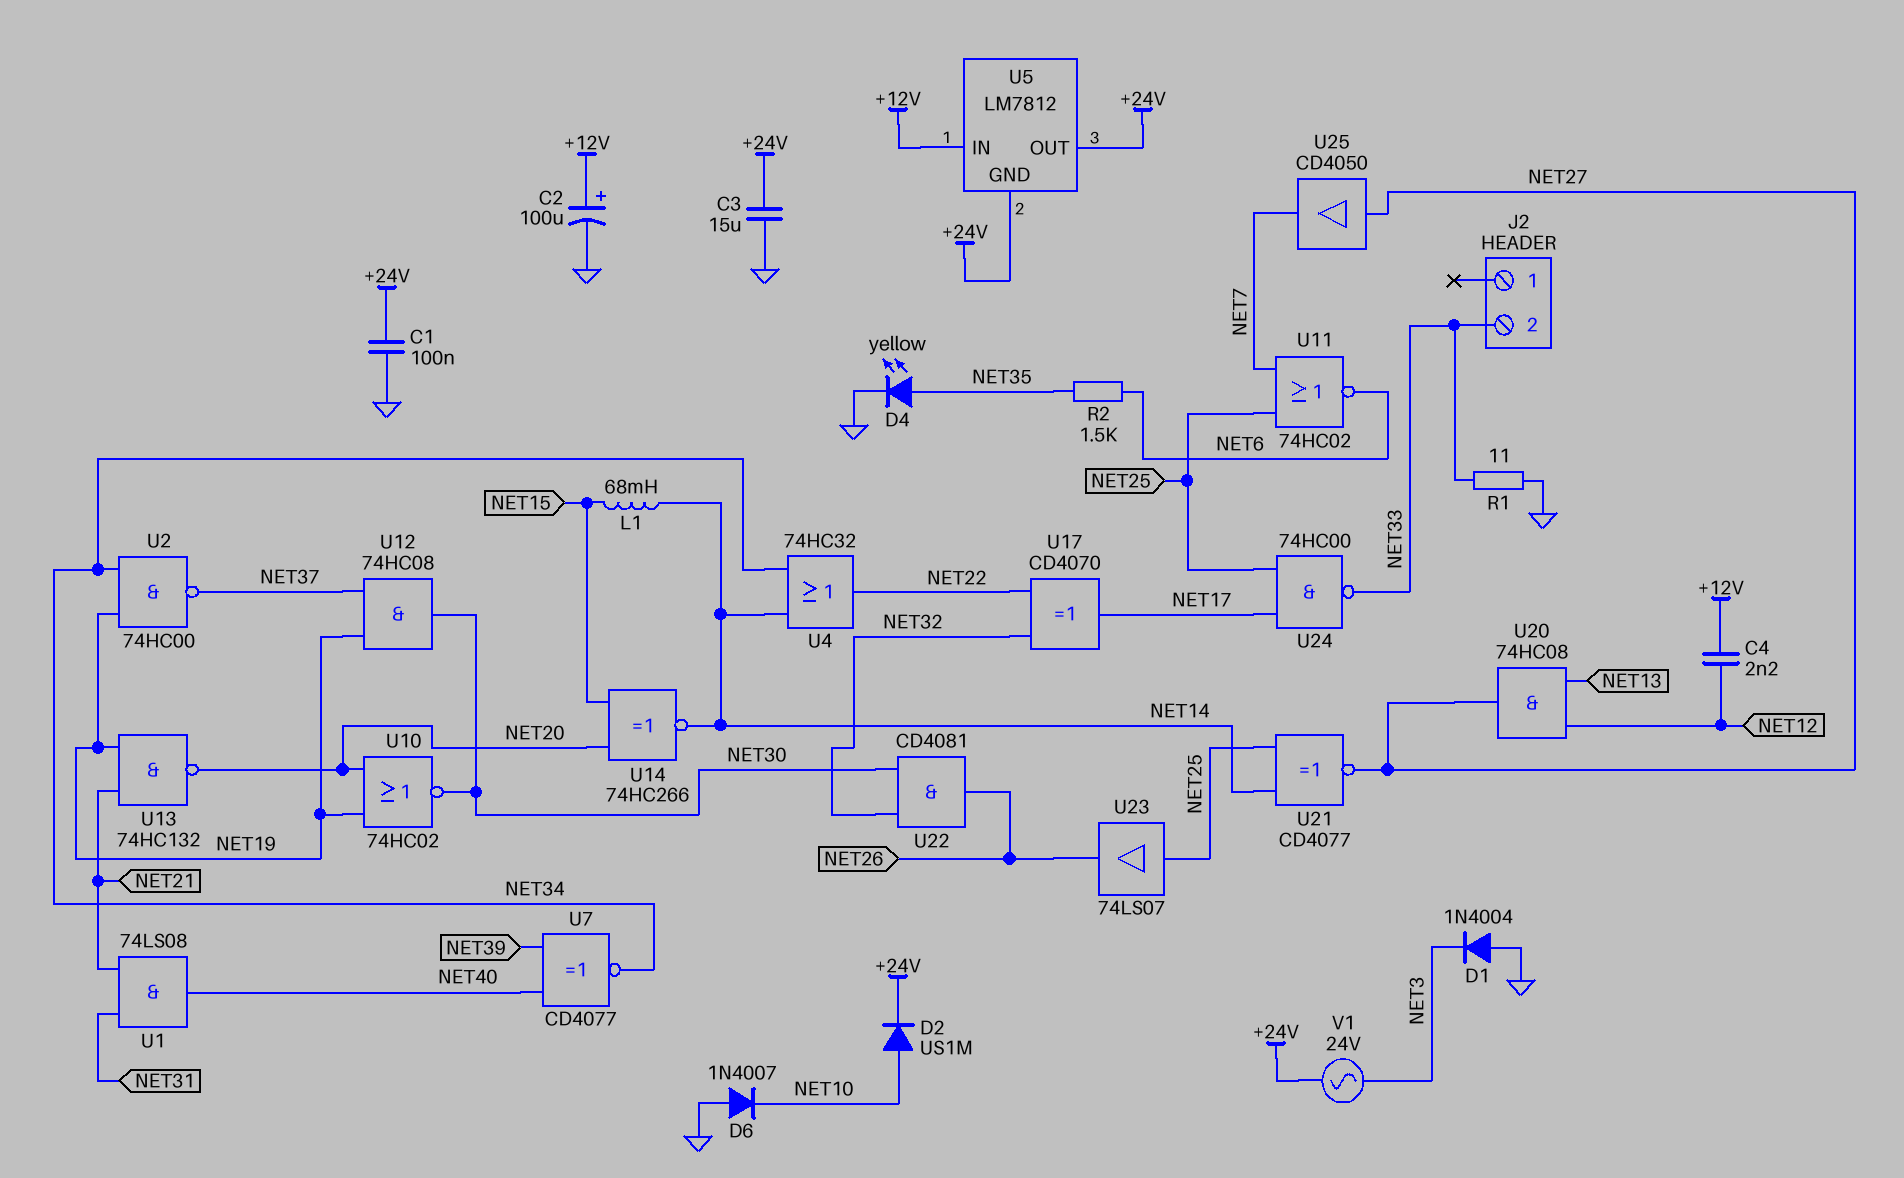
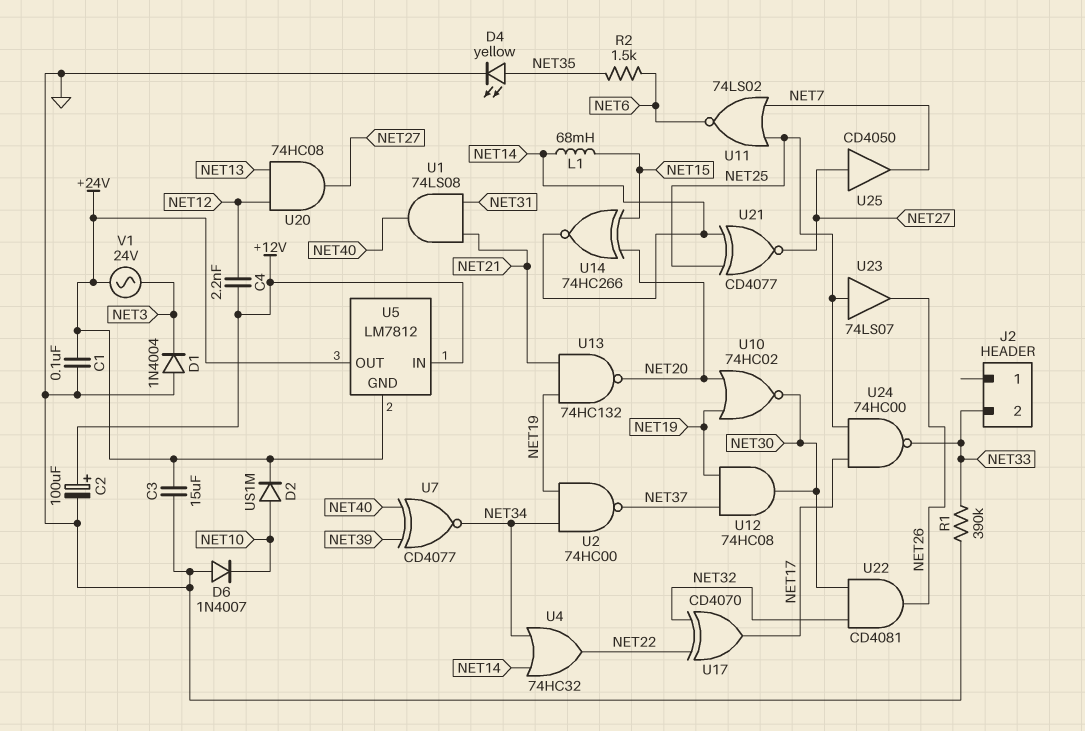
R1: 11 (GND, NET33) -> 390k (GND, NET33)
U11: NOR 74HC02 (in NET7, in NET25, out NET6) -> NOR 74LS02 (in NET7, in NET25, out NET6)

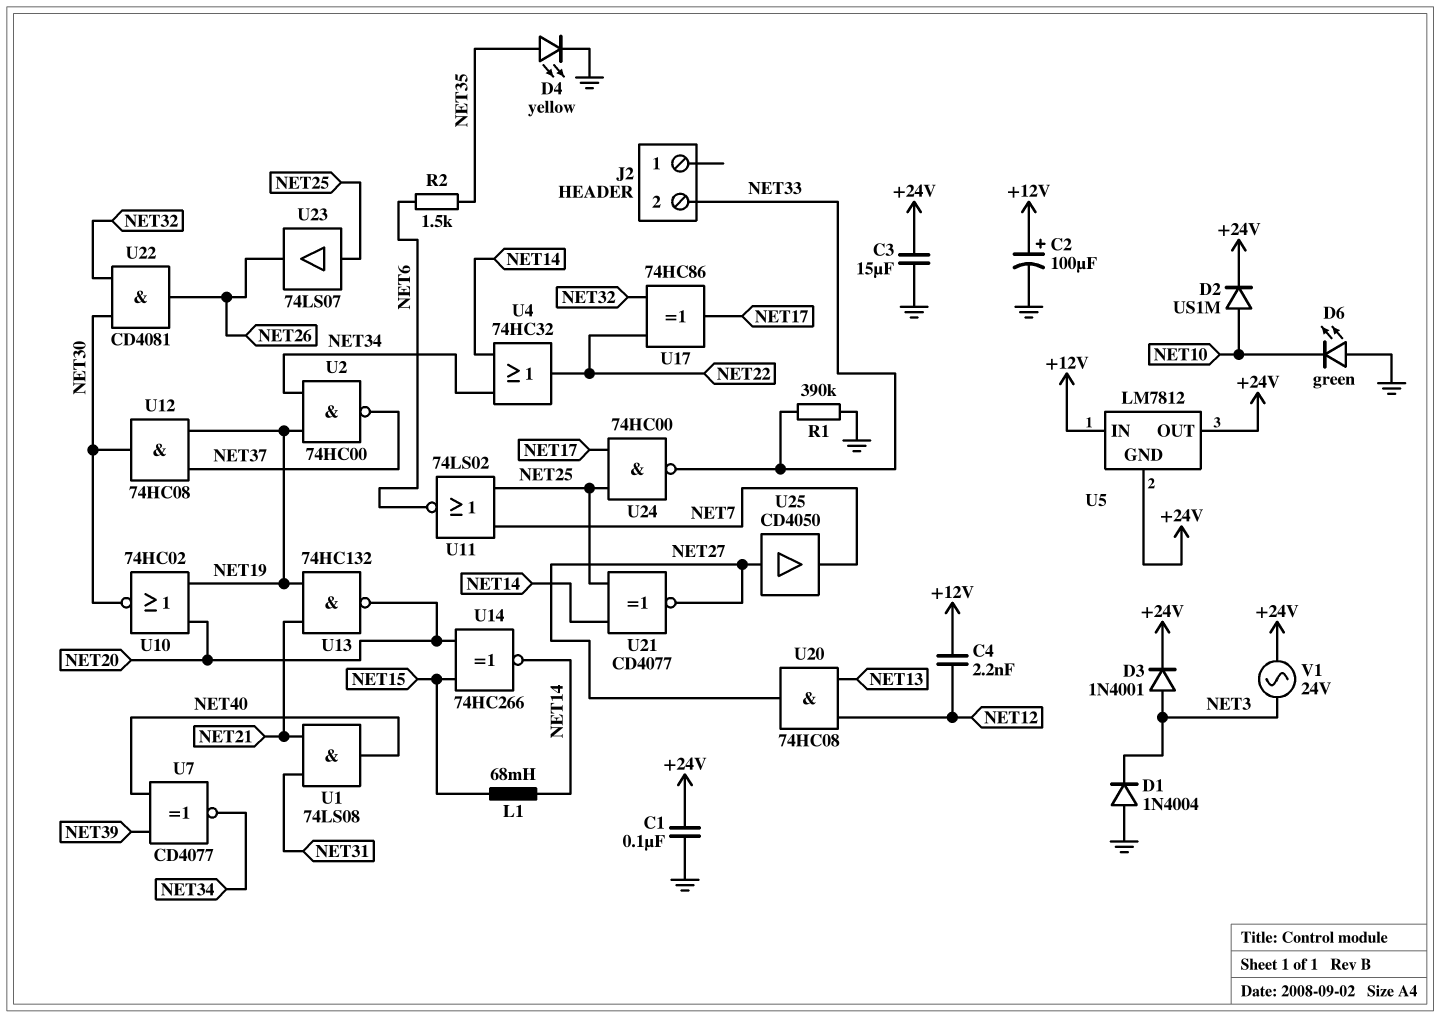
D3: none -> diode 1N4001 (A NET3, K +24V)
D6: diode 1N4007 (A GND, K NET10) -> LED green (A GND, K NET10)
U17: XOR CD4070 (in NET22, in NET32, out NET17) -> XOR 74HC86 (in NET22, in NET32, out NET17)

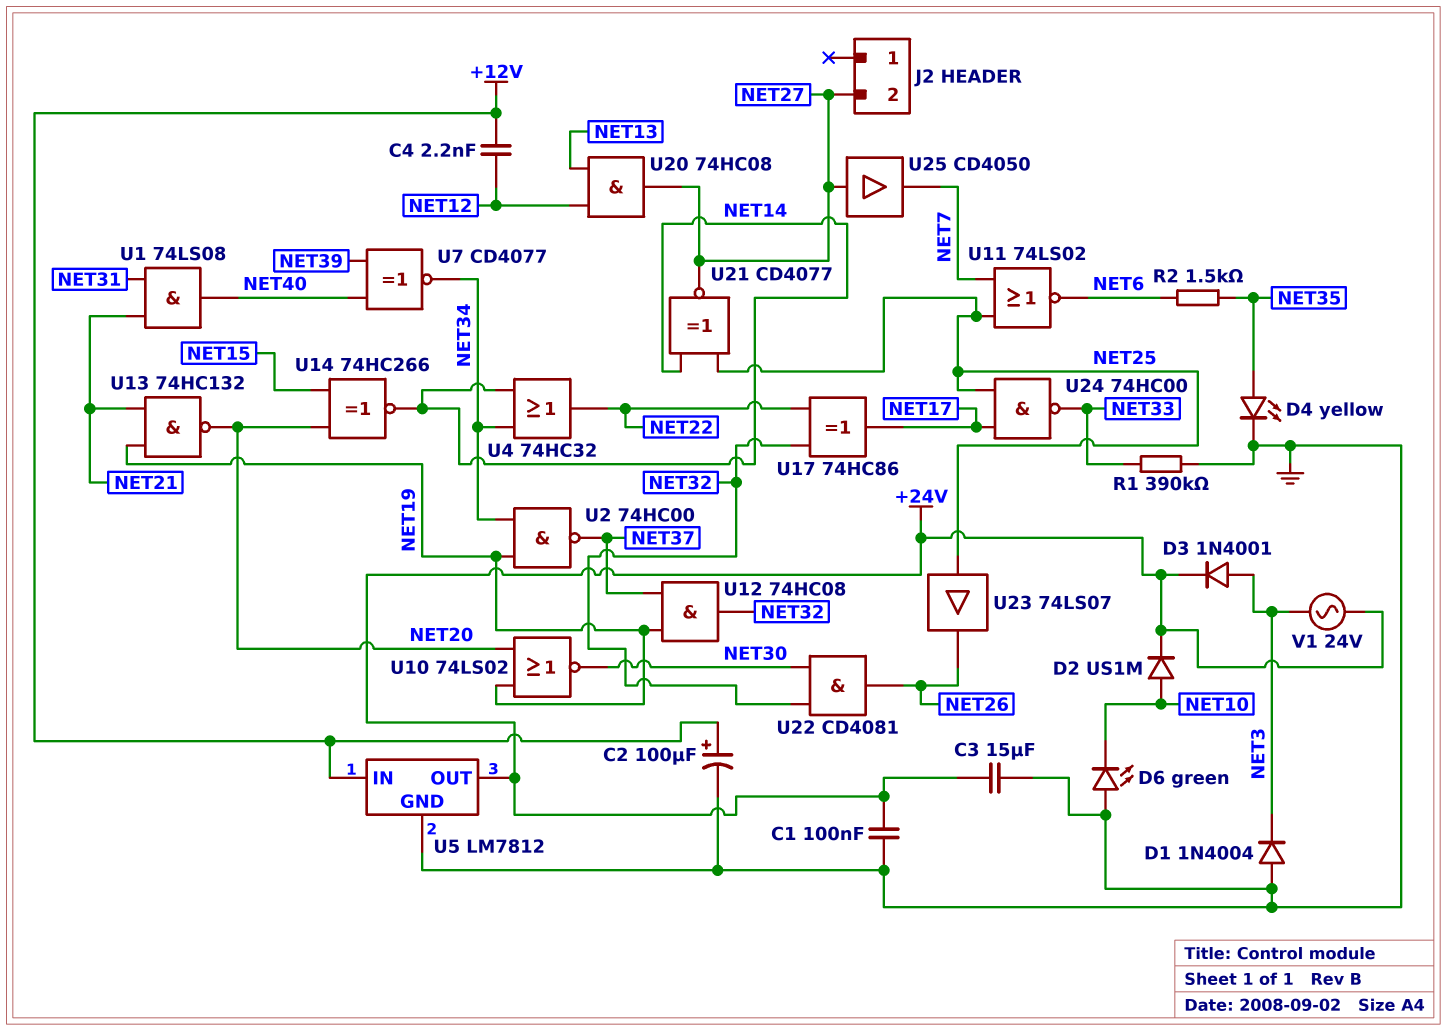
J2 pin 2: NET33 -> NET27
L1: 68mH (NET14, NET15) -> none
U5 pin GND: +24V -> GND
U10: NOR 74HC02 (in NET19, in NET20, out NET30) -> NOR 74LS02 (in NET19, in NET20, out NET30)
U12: AND 74HC08 (in NET19, in NET37, out NET30) -> AND 74HC08 (in NET19, in NET37, out NET32)

